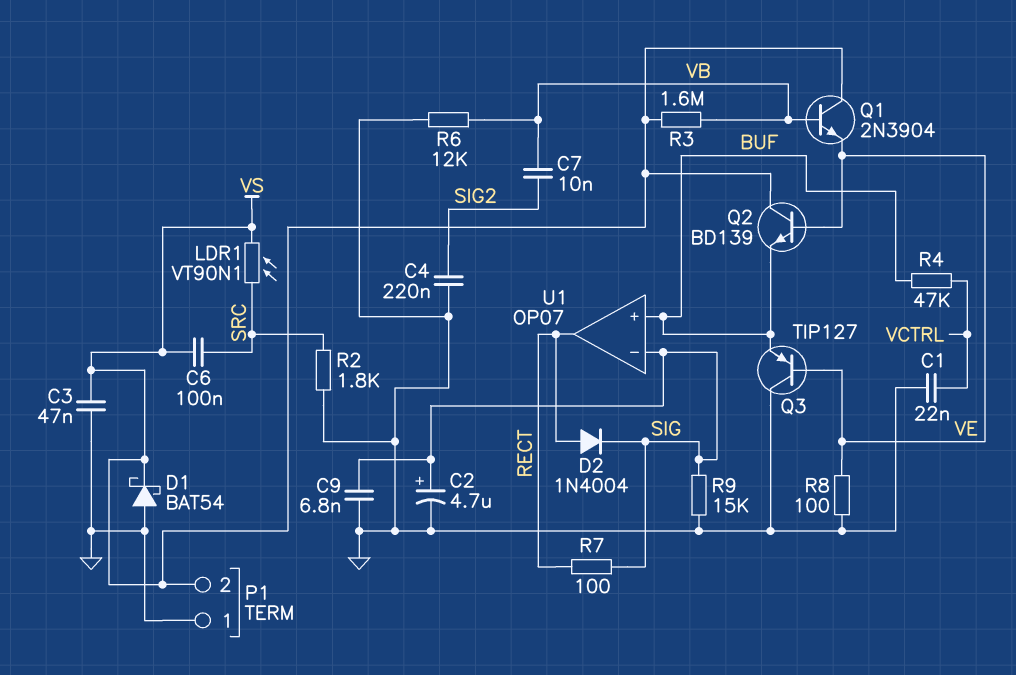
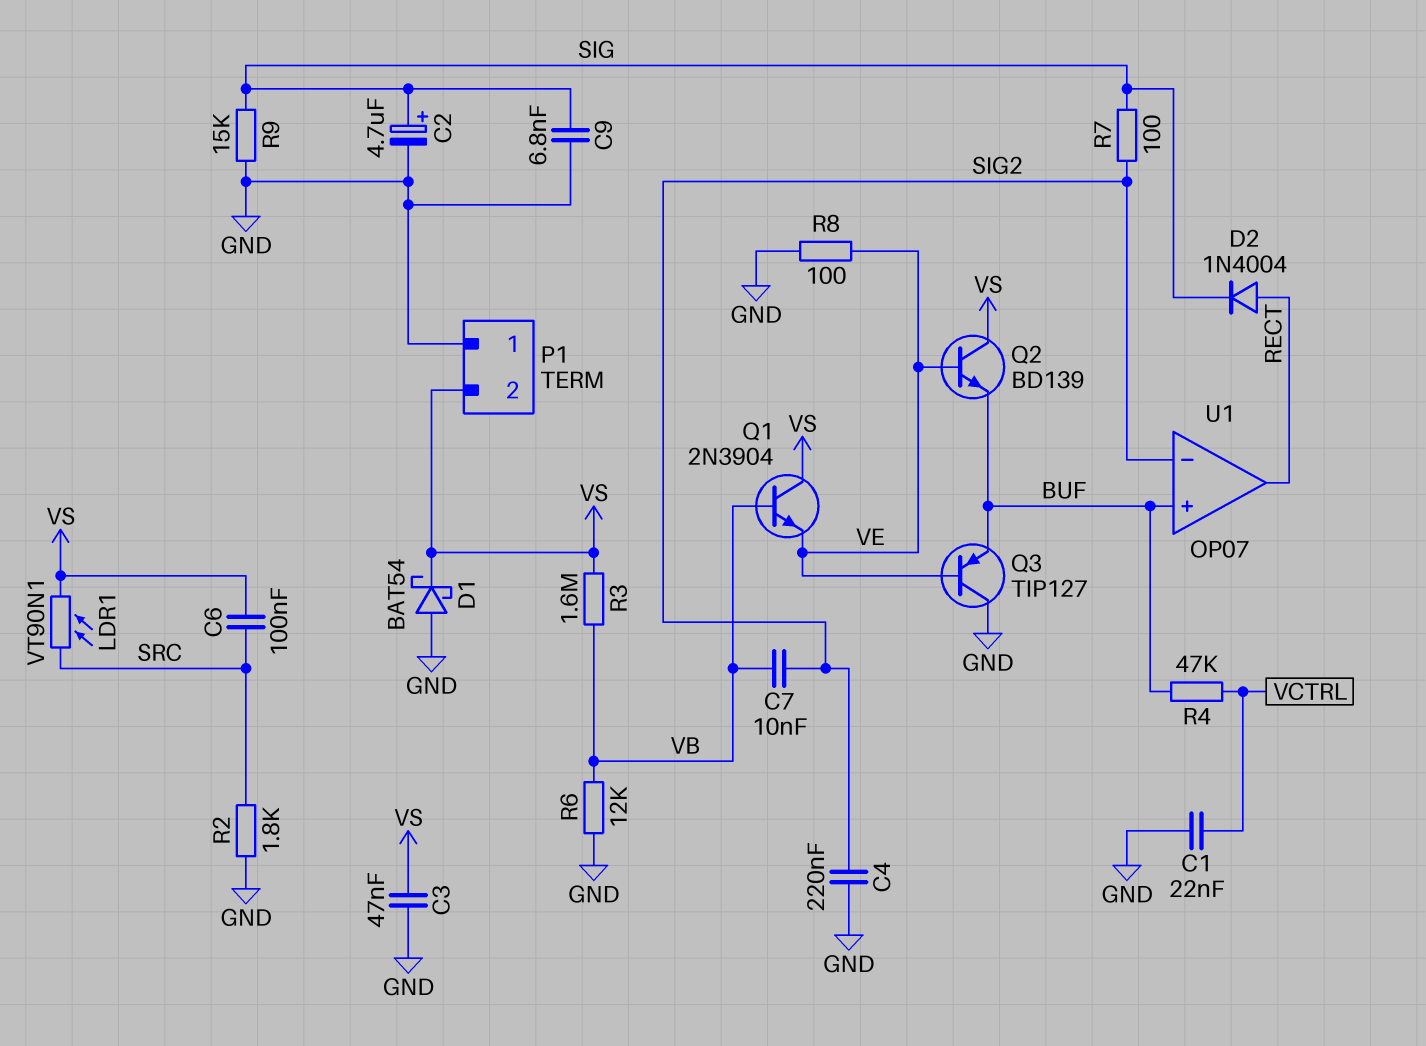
R7: 100 (RECT, SIG) -> 100 (SIG, SIG2)
U1 pin in-: SIG -> SIG2

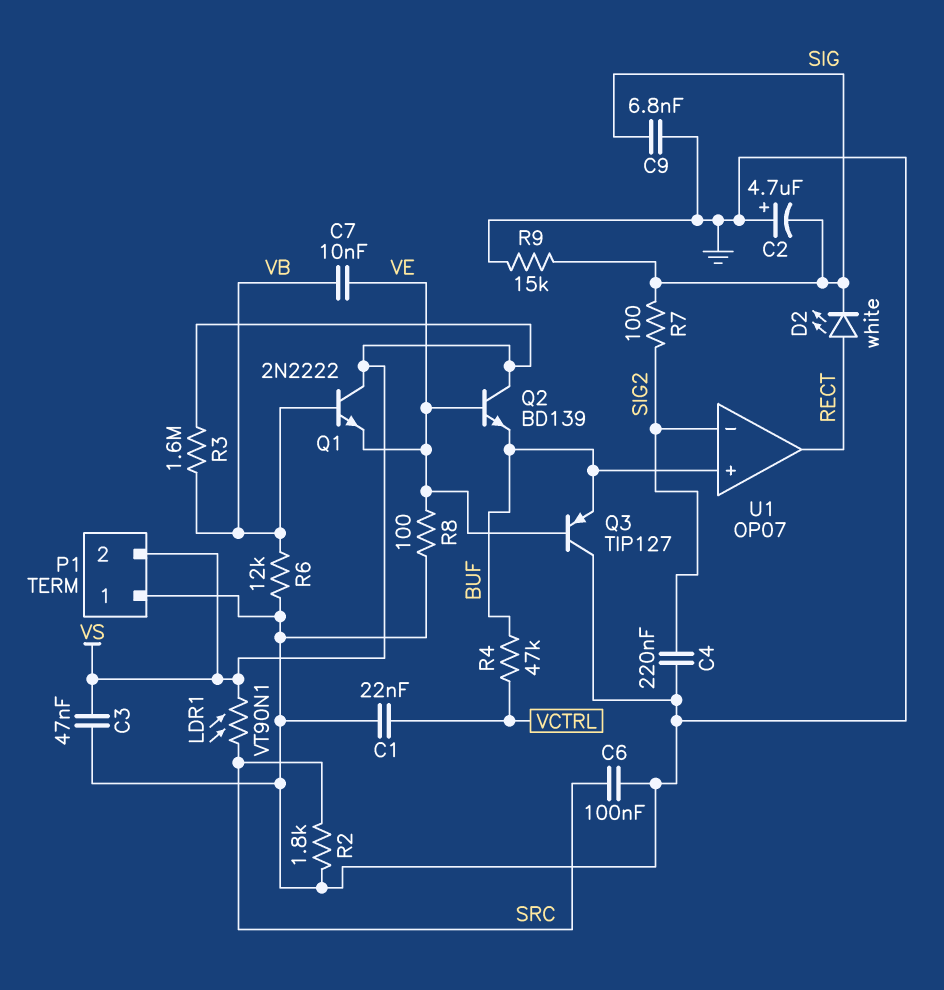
C2: 4.7uF (plus SIG, minus GND) -> 4.7uF (plus GND, minus SIG)
C6: 100nF (SRC, VS) -> 100nF (GND, SRC)
C7: 10nF (SIG2, VB) -> 10nF (VB, VE)
D1: schottky BAT54 (A GND, K VS) -> none
D2: diode 1N4004 (A RECT, K SIG) -> LED white (A RECT, K SIG)
Q1: NPN 2N3904 (B VB, C VS, E VE) -> NPN 2N2222 (B VB, C VS, E VE)

